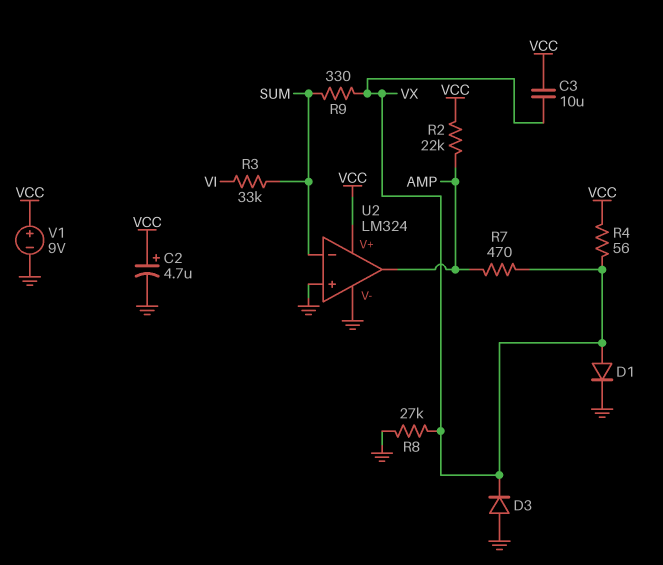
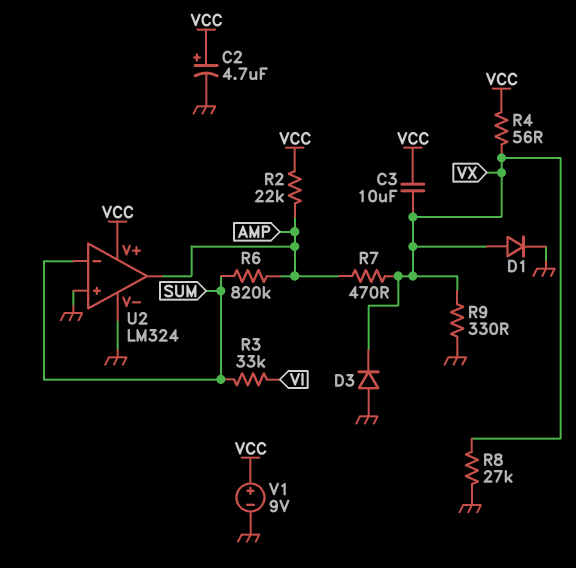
R6: none -> 820k (AMP, SUM)
R9: 330 (SUM, VX) -> 330 (GND, VX)

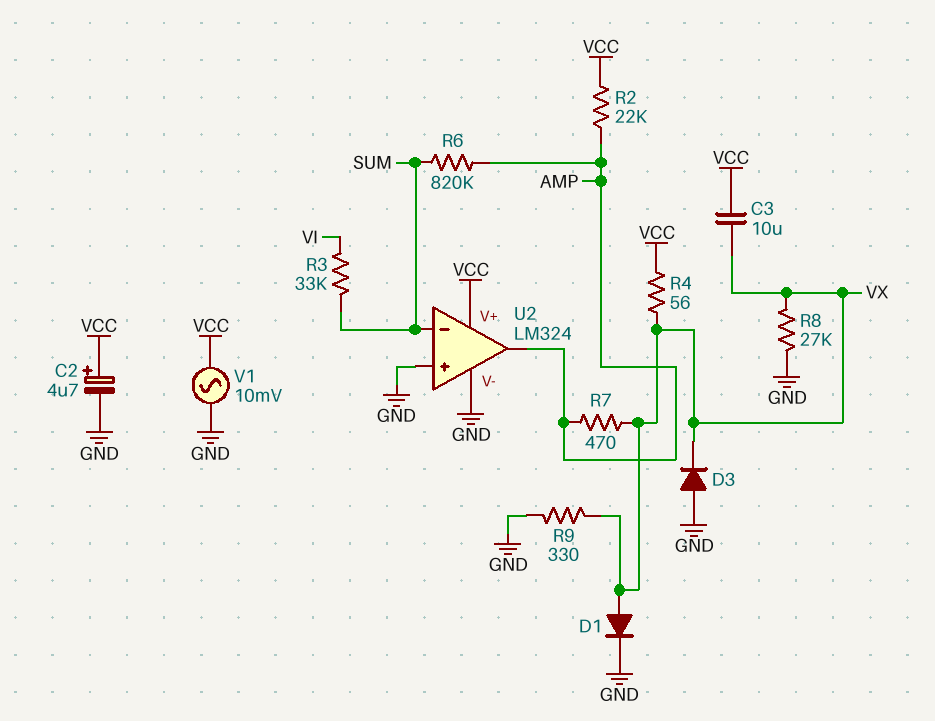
V1: 9V (plus VCC, minus GND) -> AC 10mV (GND, VCC)

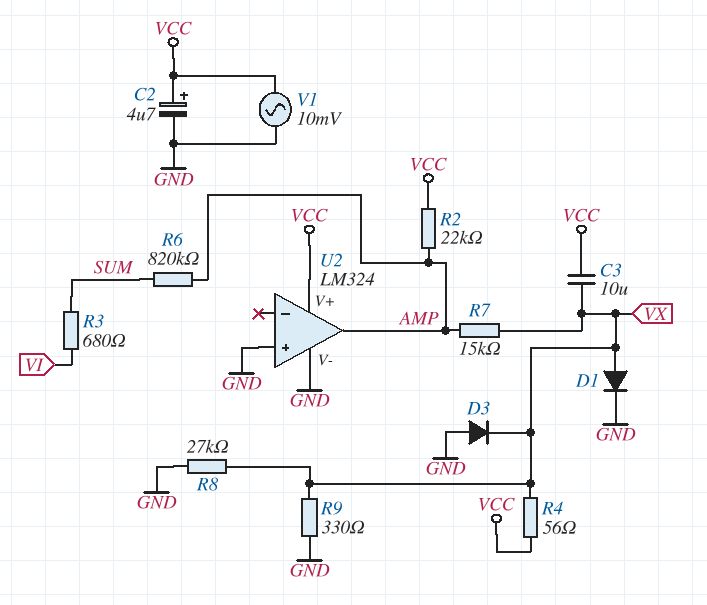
R3: 33k (SUM, VI) -> 680 (SUM, VI)
R7: 470 (AMP, VX) -> 15k (AMP, VX)
U2 pin in-: SUM -> none

